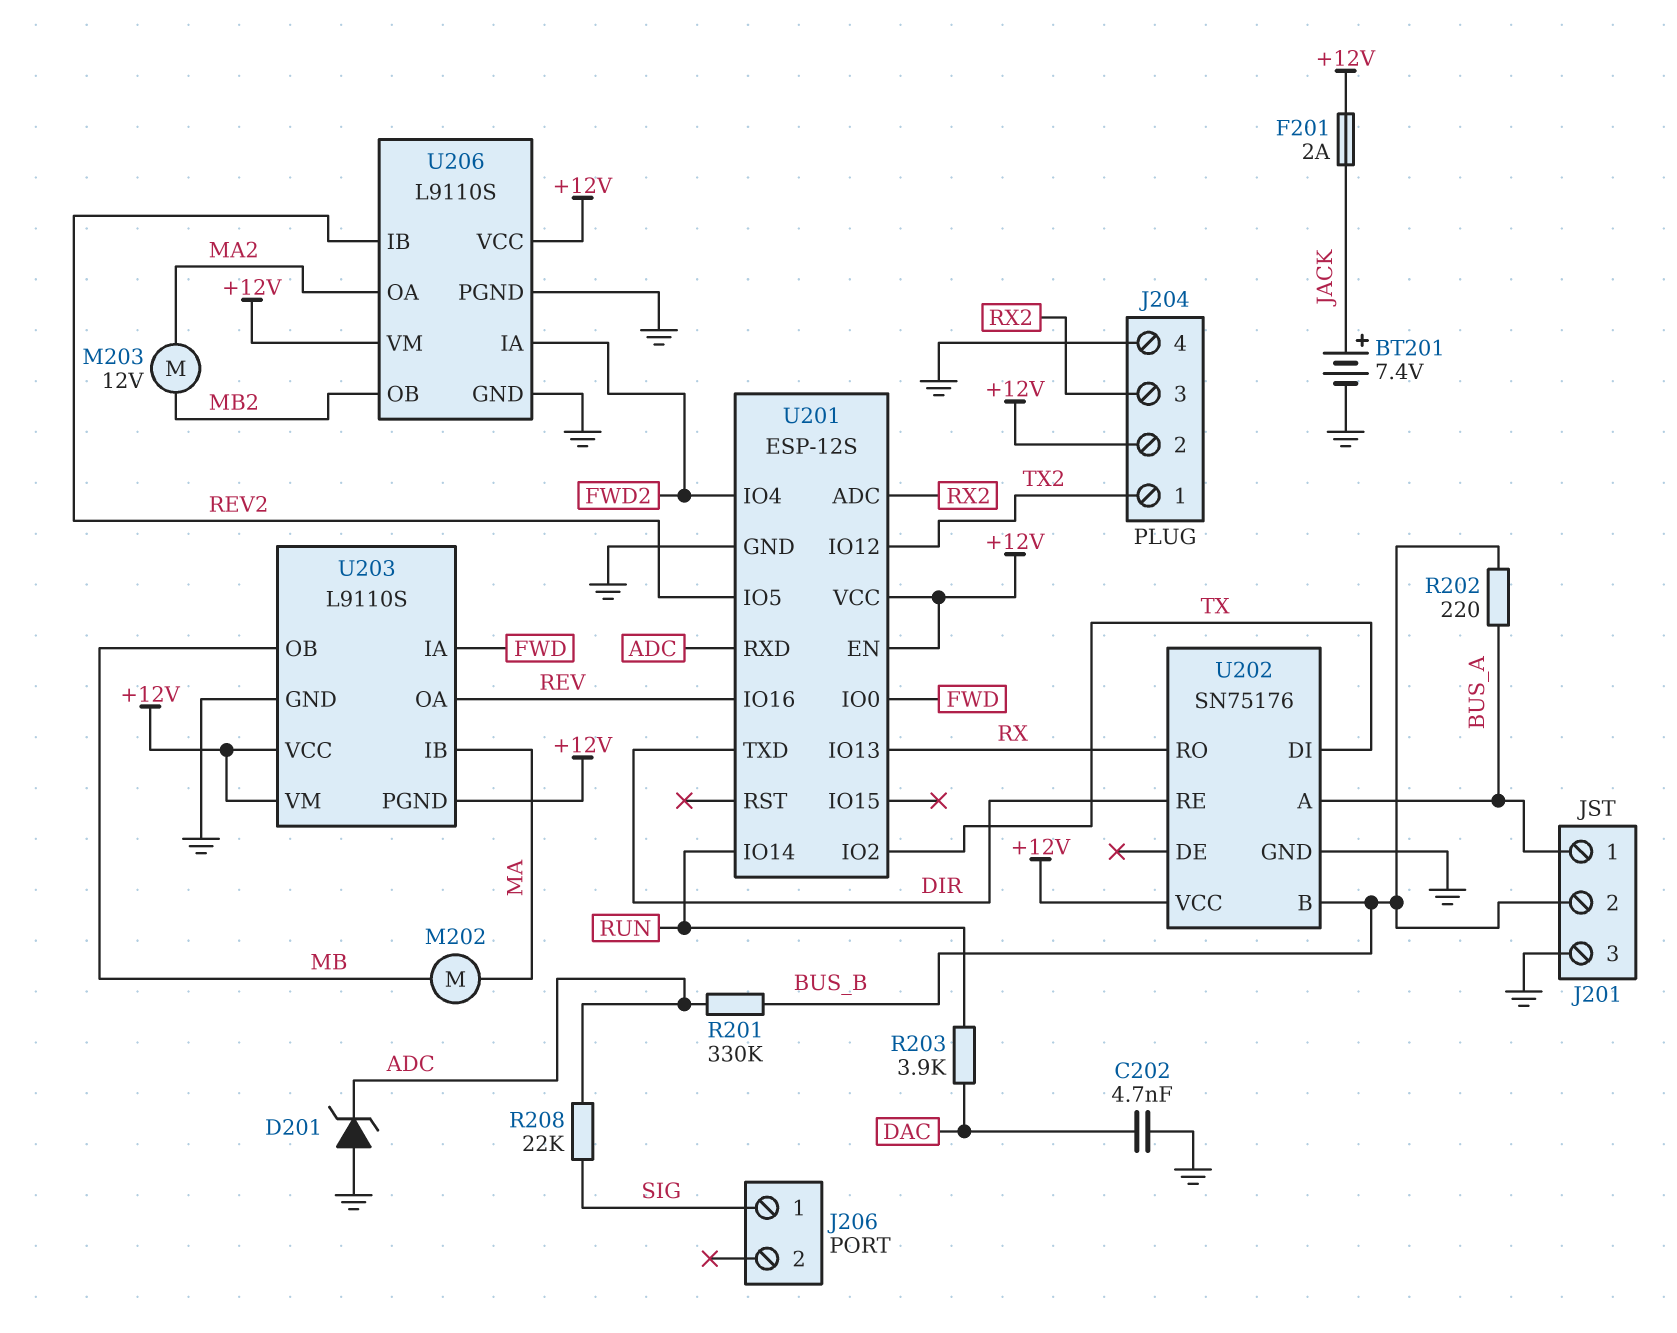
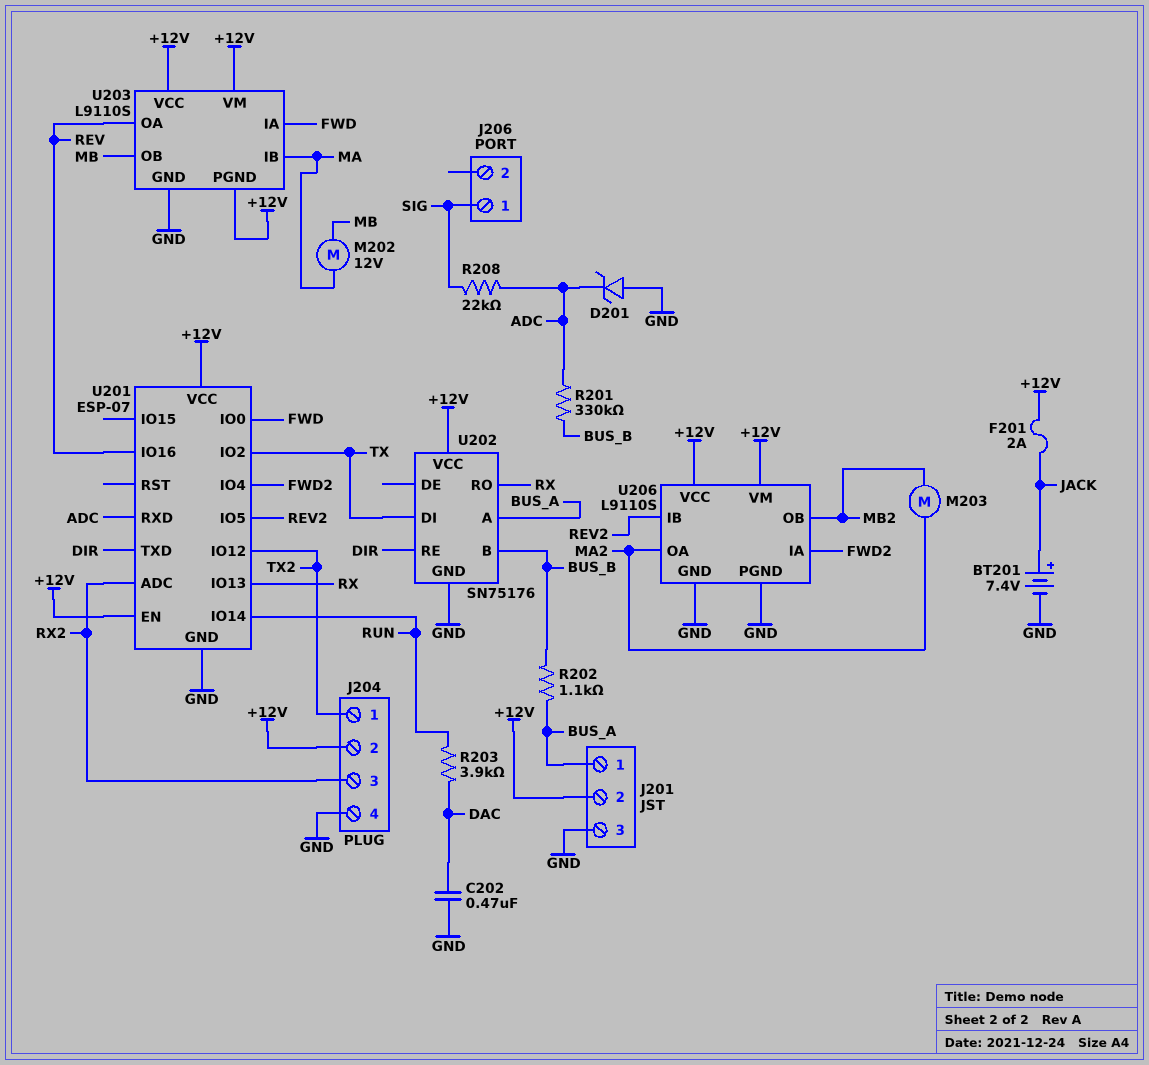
C202: 4.7nF (DAC, GND) -> 470nF (DAC, GND)
J201 pin 2: BUS_B -> +12V
M202: motor (MA, MB) -> motor 12V (MA, MB)
M203: motor 12V (MA2, MB2) -> motor (MA2, MB2)
R202: 220 (BUS_A, BUS_B) -> 1.1k (BUS_A, BUS_B)
U201: ESP-12S -> ESP-07

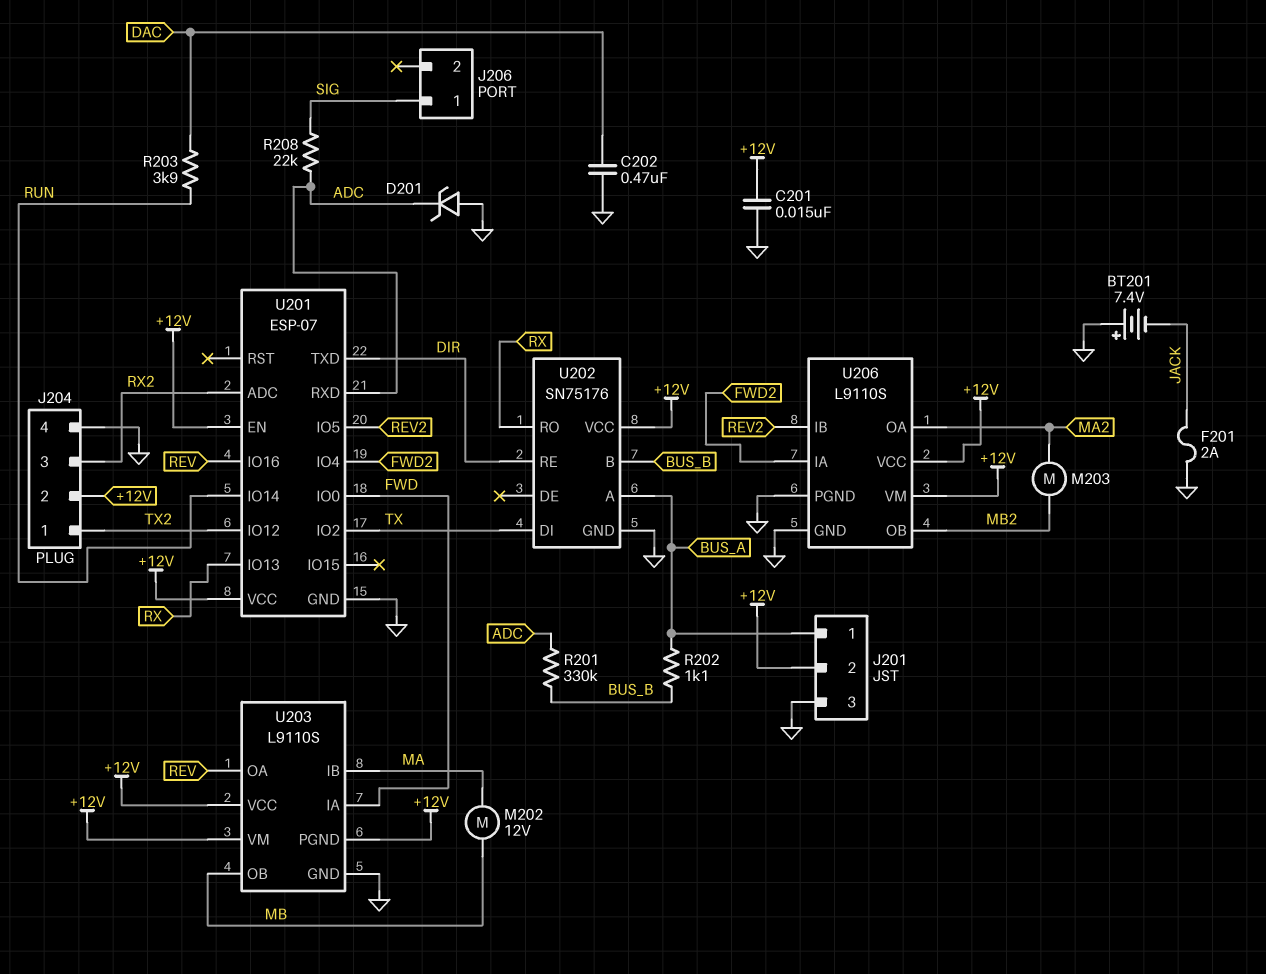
BT201: 7.4V (plus JACK, minus GND) -> 7.4V (plus GND, minus JACK)
C201: none -> 15nF (+12V, GND)
F201: 2A (+12V, JACK) -> 2A (GND, JACK)

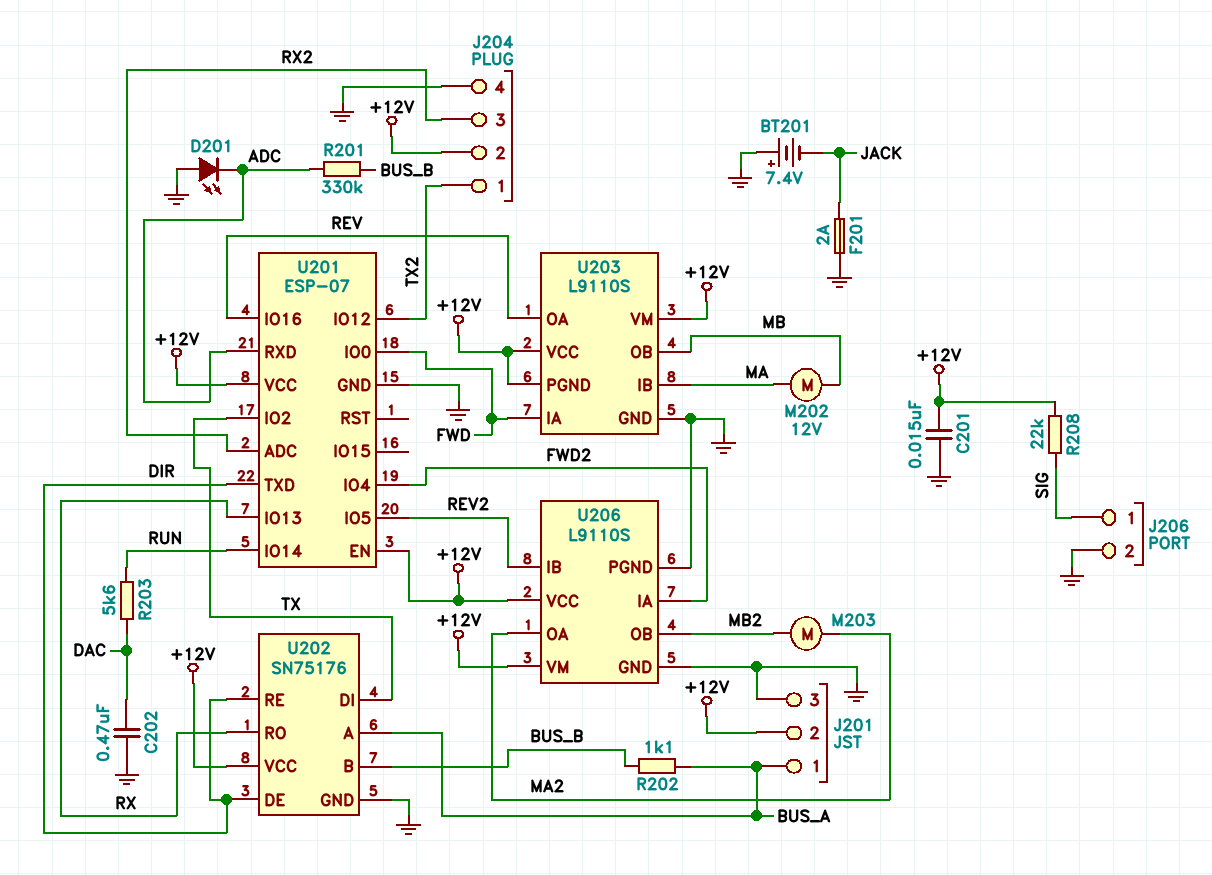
D201: zener (A GND, K ADC) -> LED (A GND, K ADC)
J206 pin 2: none -> GND
R203: 3.9k (DAC, RUN) -> 5.6k (DAC, RUN)
R208: 22k (ADC, SIG) -> 22k (+12V, SIG)
U202 pin DE: none -> DIR

